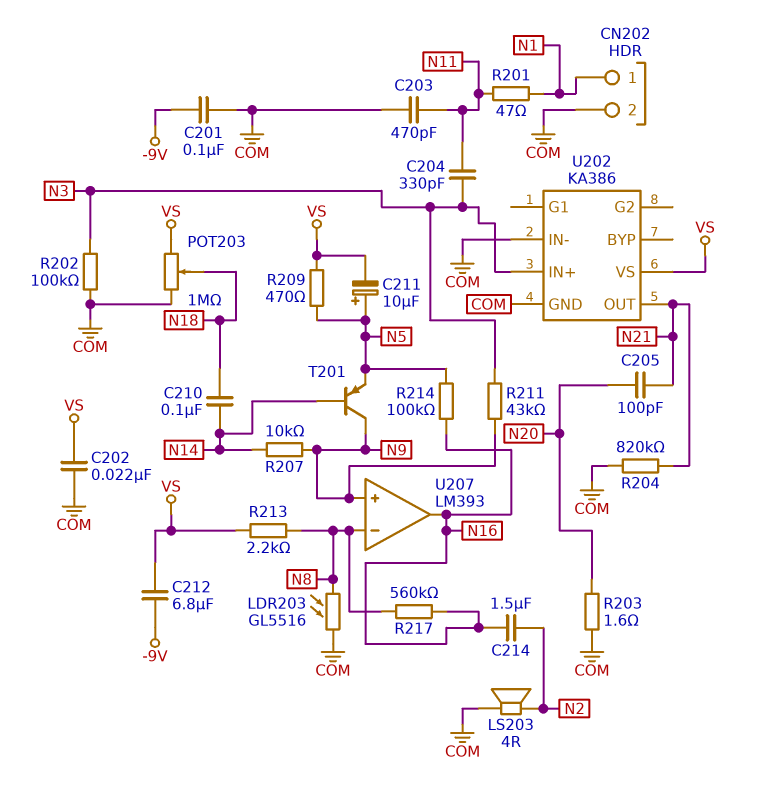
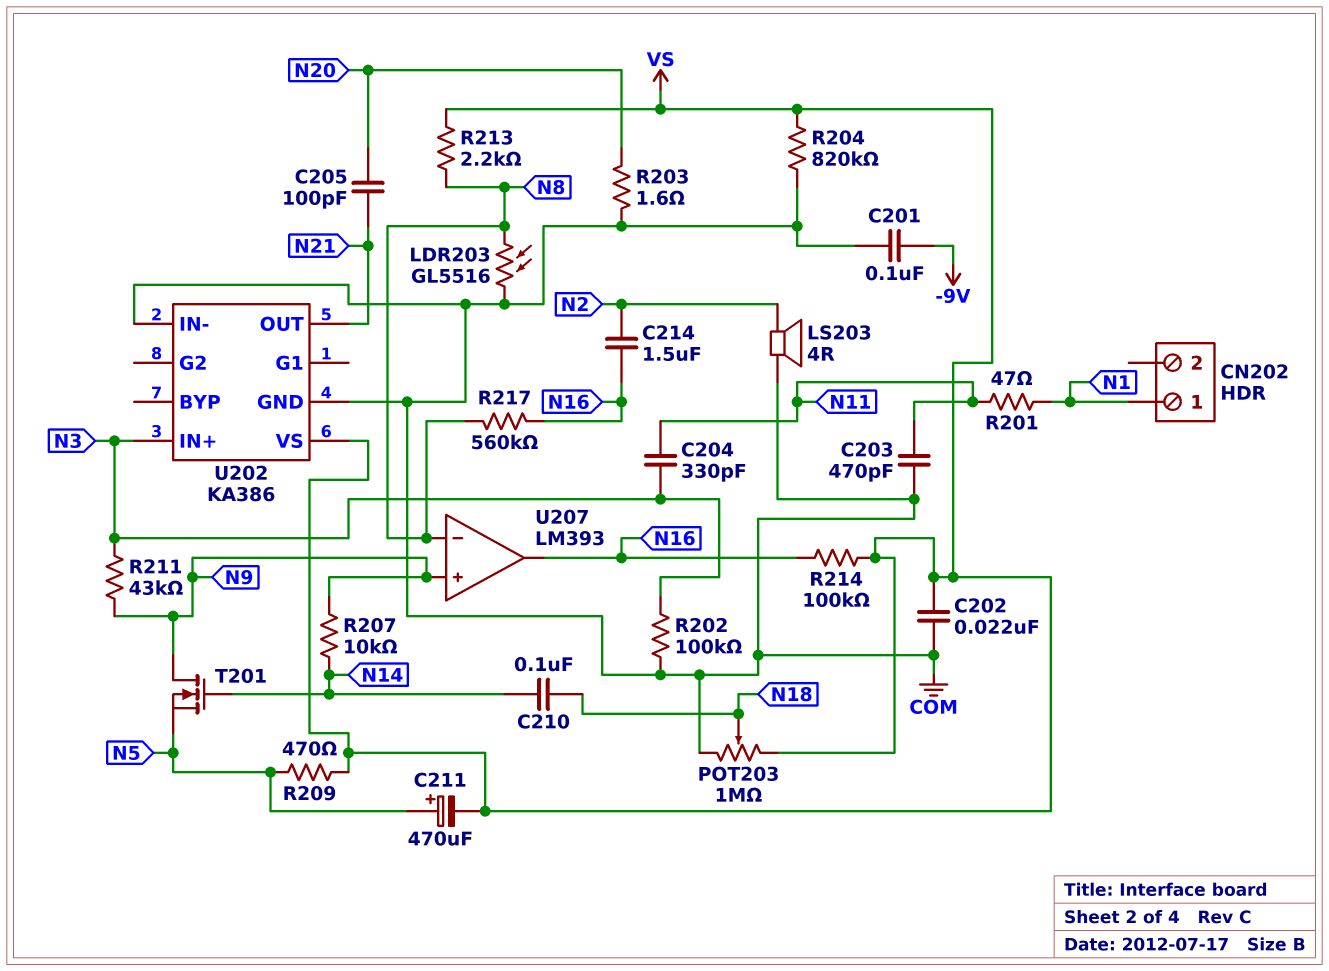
C211: 10uF (plus N5, minus VS) -> 470uF (plus N5, minus VS)
C212: 6.8uF (-9V, VS) -> none
CN202 pin 2: COM -> none
R204: 820k (COM, N21) -> 820k (COM, VS)
R214: 100k (N5, N16) -> 100k (N16, VS)
T201: PNP (B N14, C N9, E N5) -> NMOS (G N14, D N9, S N5)

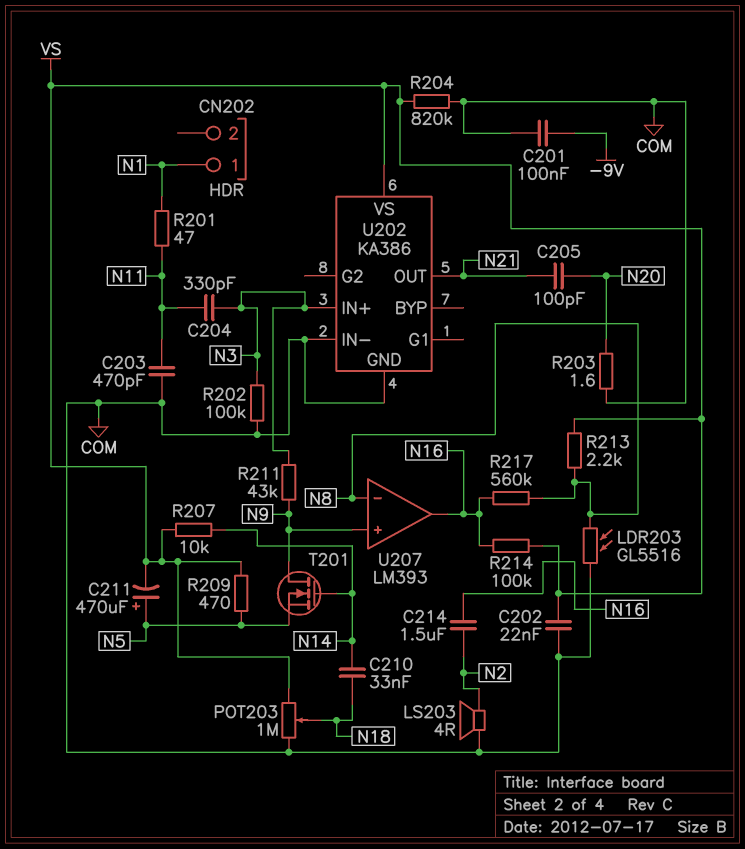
C210: 100nF (N14, N18) -> 33nF (N14, N18)
R207: 10k (N9, N14) -> 10k (N14, VS)

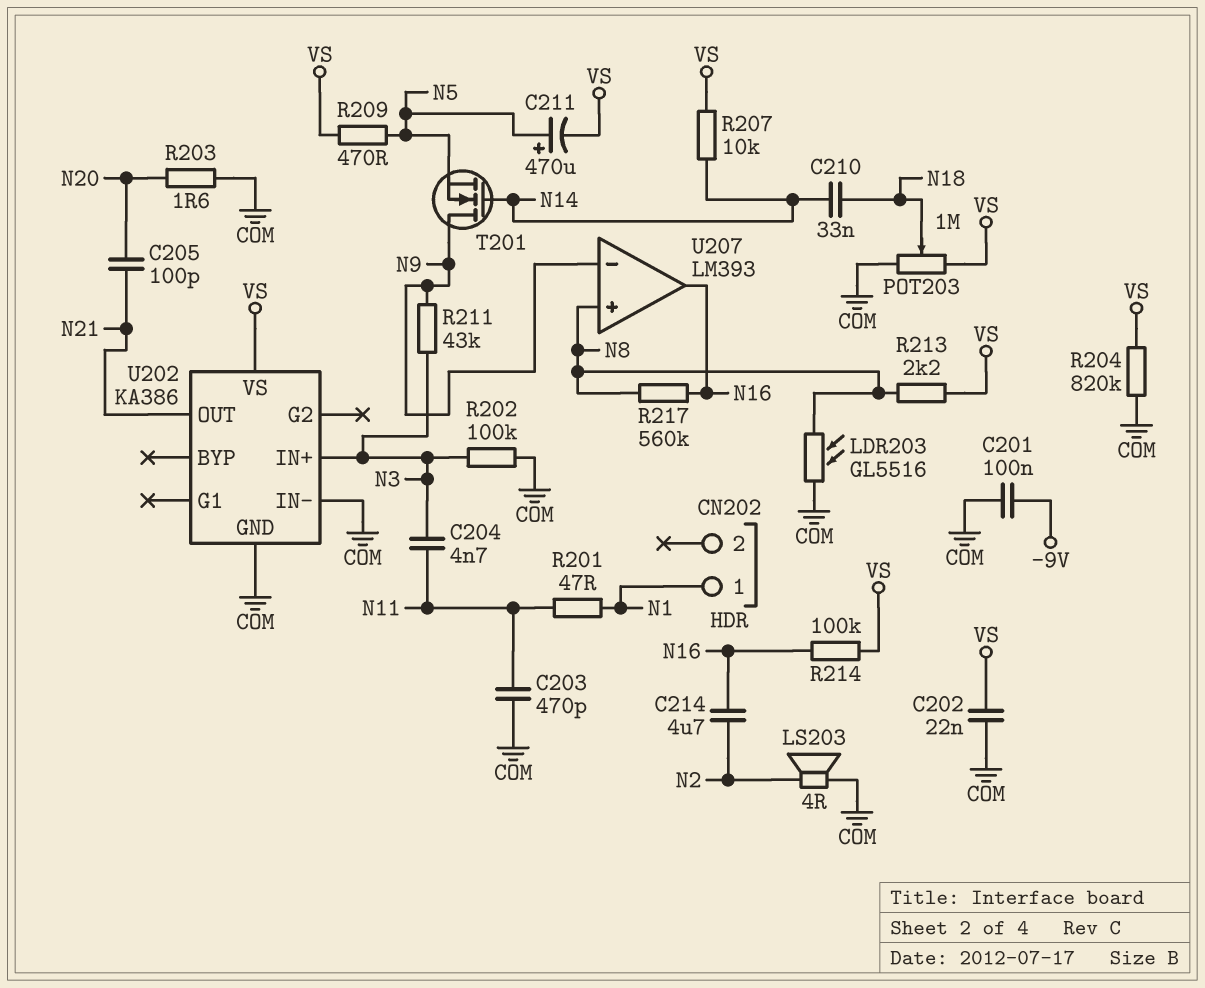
C204: 330pF (N3, N11) -> 4.7nF (N3, N11)
C214: 1.5uF (N2, N16) -> 4.7uF (N2, N16)
U207 pin in+: N9 -> N8
U207 pin in-: N8 -> N9

